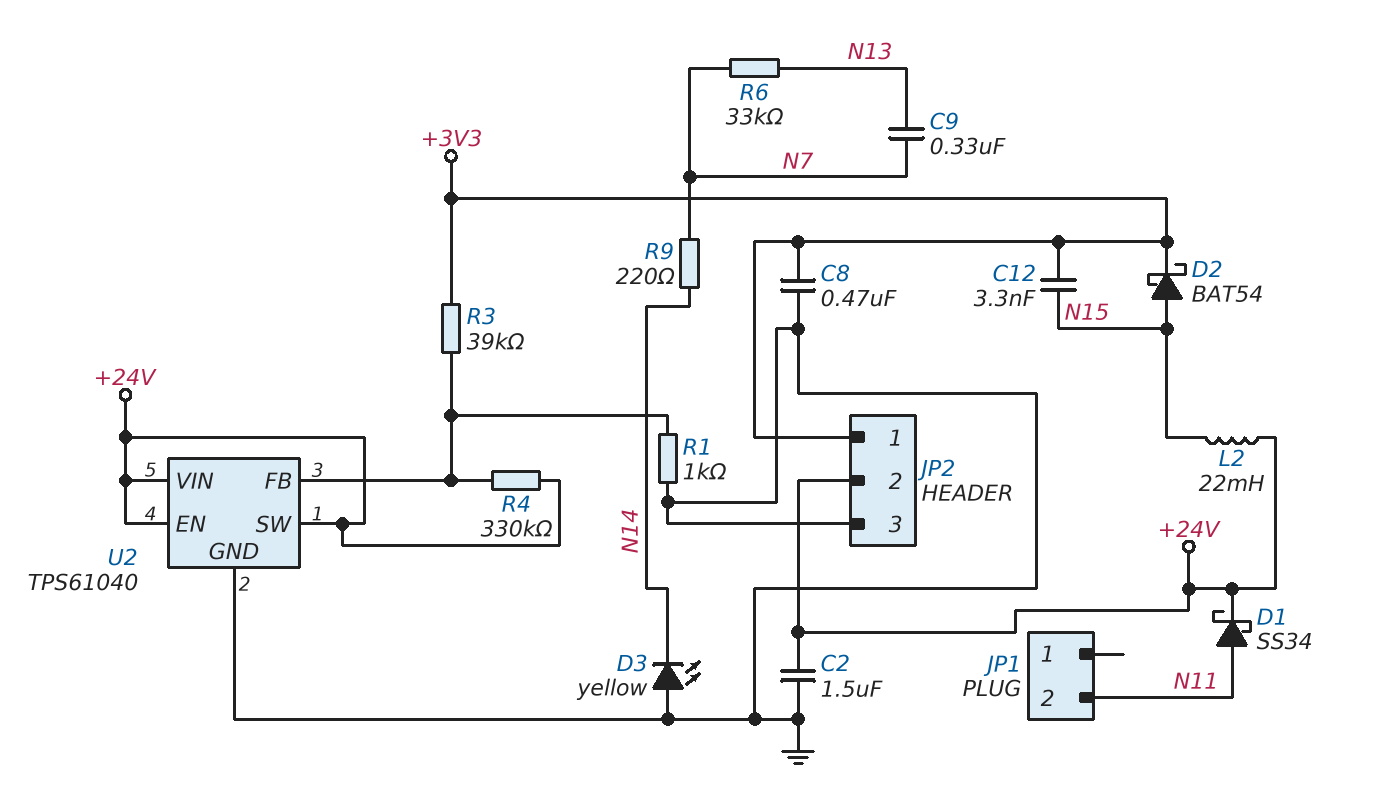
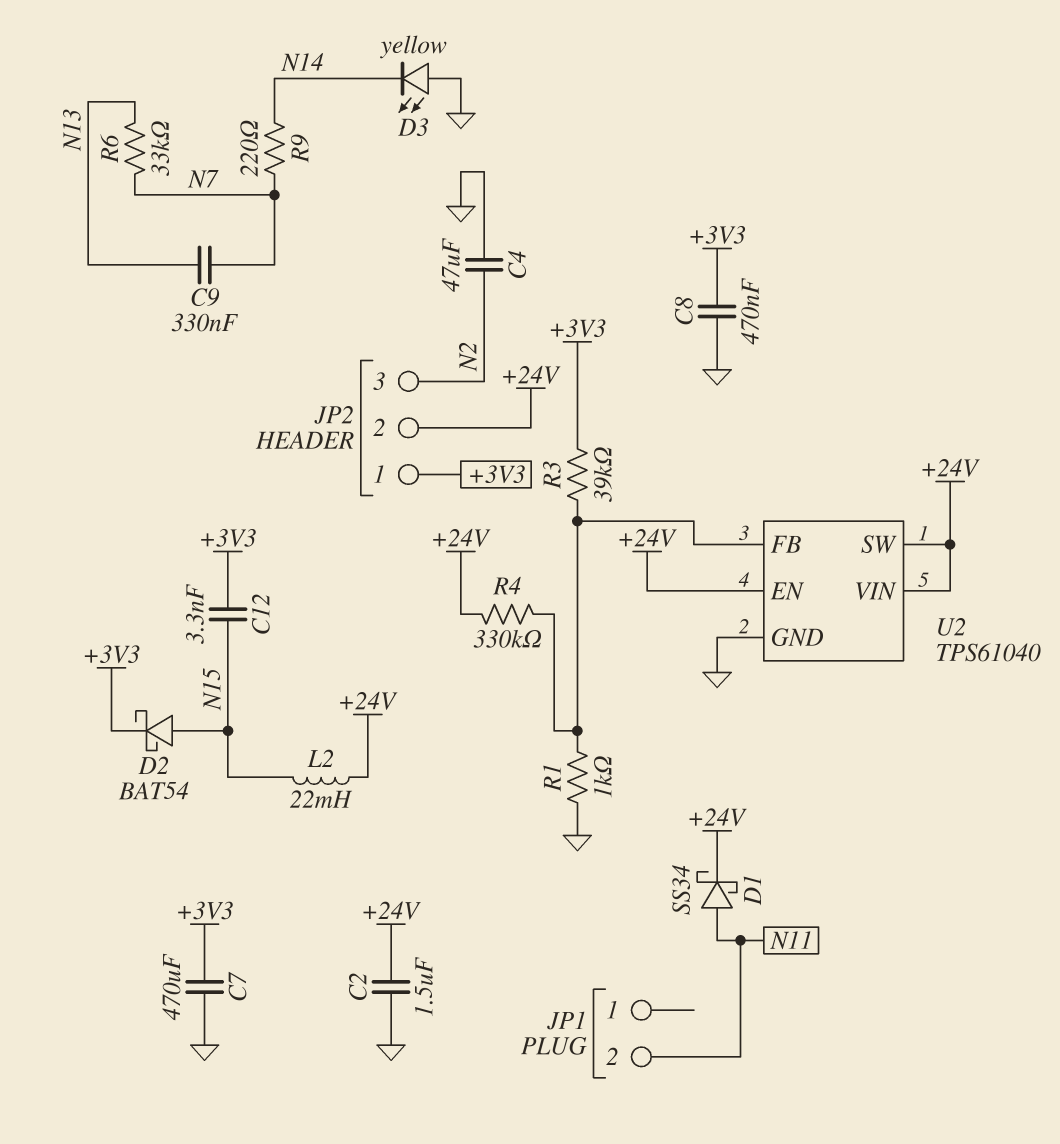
C4: none -> 47uF (GND, N2)
C7: none -> 470uF (+3V3, GND)
JP2 pin 3: GND -> N2

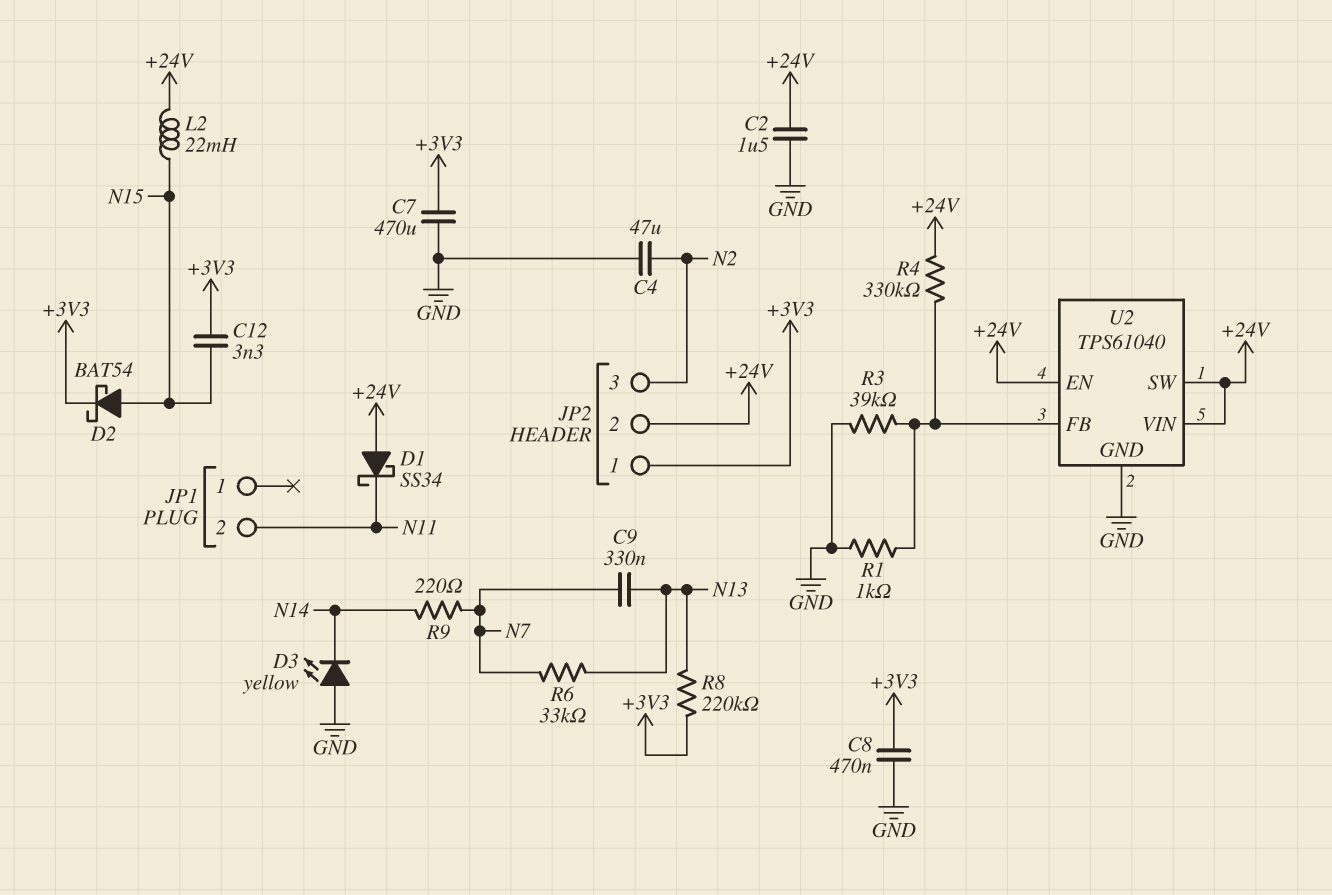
D1: schottky SS34 (A N11, K +24V) -> schottky SS34 (A +24V, K N11)
R3: 39k (+3V3, U2/FB) -> 39k (GND, U2/FB)
R8: none -> 220k (+3V3, N13)

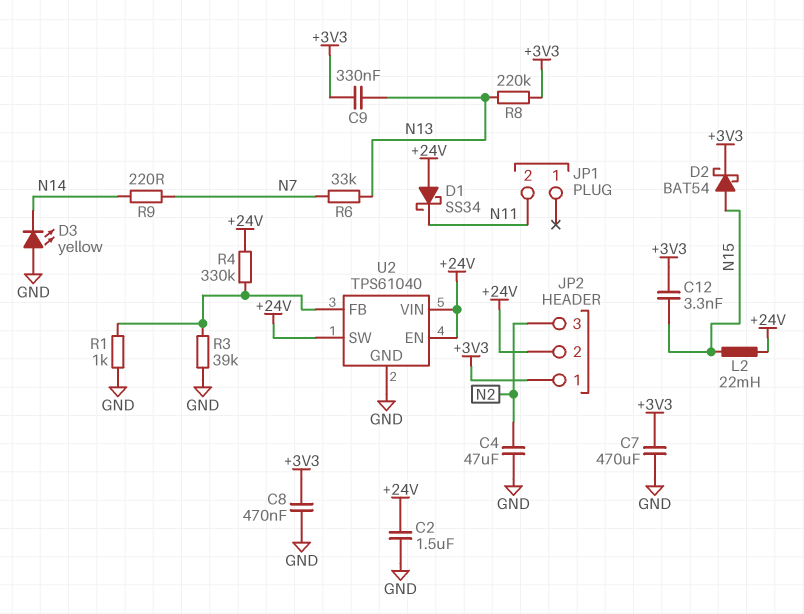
C9: 330nF (N7, N13) -> 330nF (+3V3, N13)

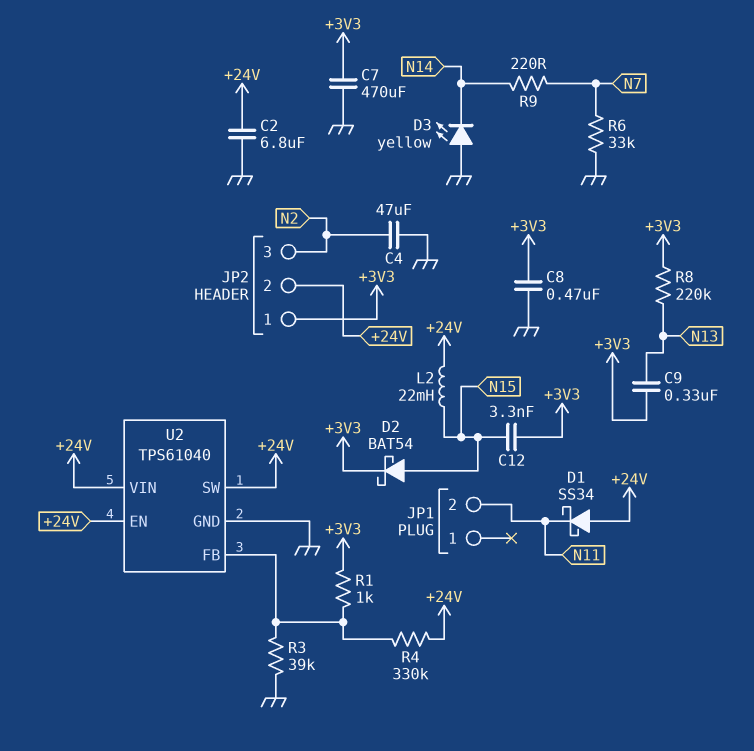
C2: 1.5uF (+24V, GND) -> 6.8uF (+24V, GND)
R1: 1k (GND, U2/FB) -> 1k (+3V3, U2/FB)
R6: 33k (N7, N13) -> 33k (GND, N7)

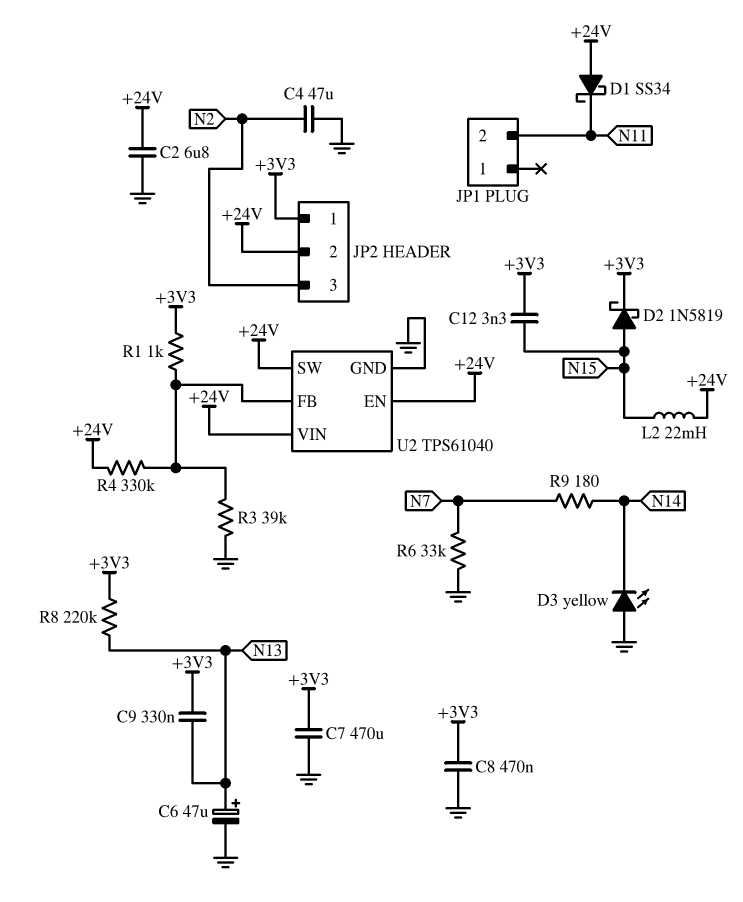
C6: none -> 47uF (plus N13, minus GND)
D2: schottky BAT54 (A N15, K +3V3) -> schottky 1N5819 (A N15, K +3V3)
R9: 220 (N7, N14) -> 180 (N7, N14)

